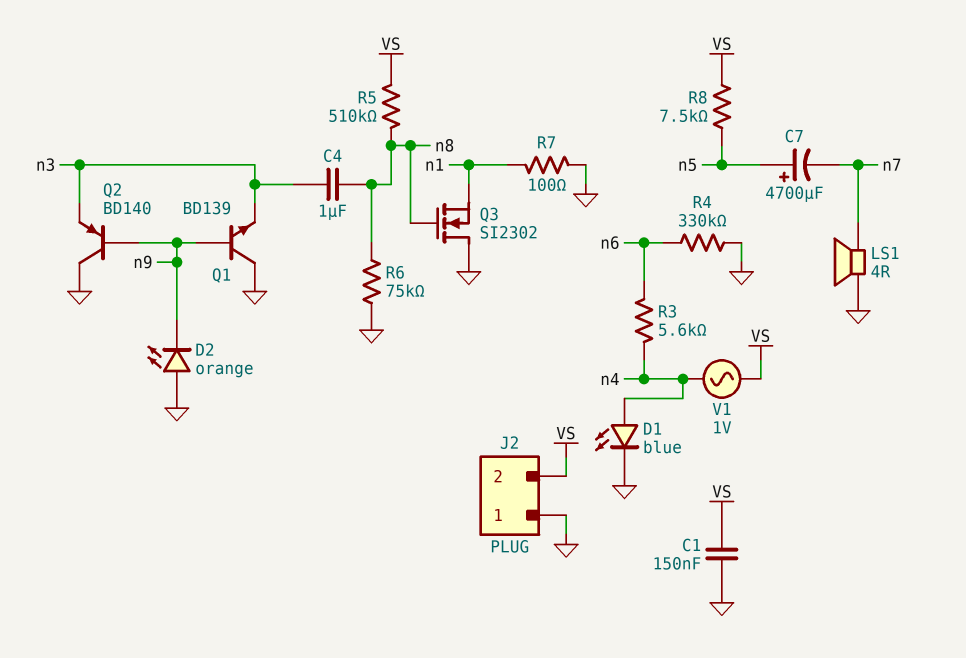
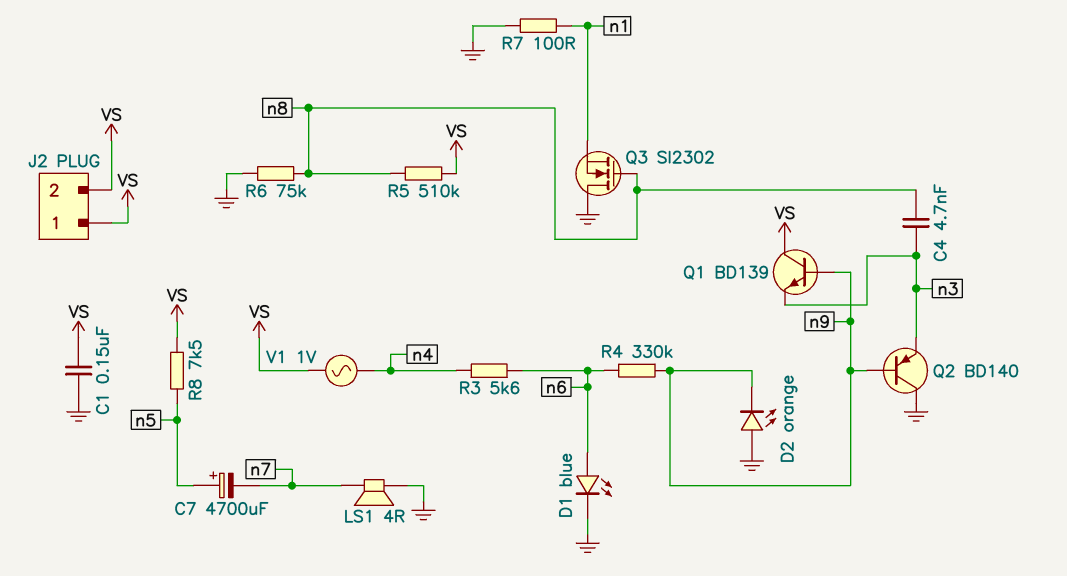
C4: 1uF (n3, n8) -> 4.7nF (n3, n8)
D1: LED blue (A n4, K GND) -> LED blue (A n6, K GND)
J2 pin 1: GND -> VS
Q1: NPN BD139 (B n9, C GND, E n3) -> NPN BD139 (B n9, C VS, E n3)
R4: 330k (GND, n6) -> 330k (n6, n9)

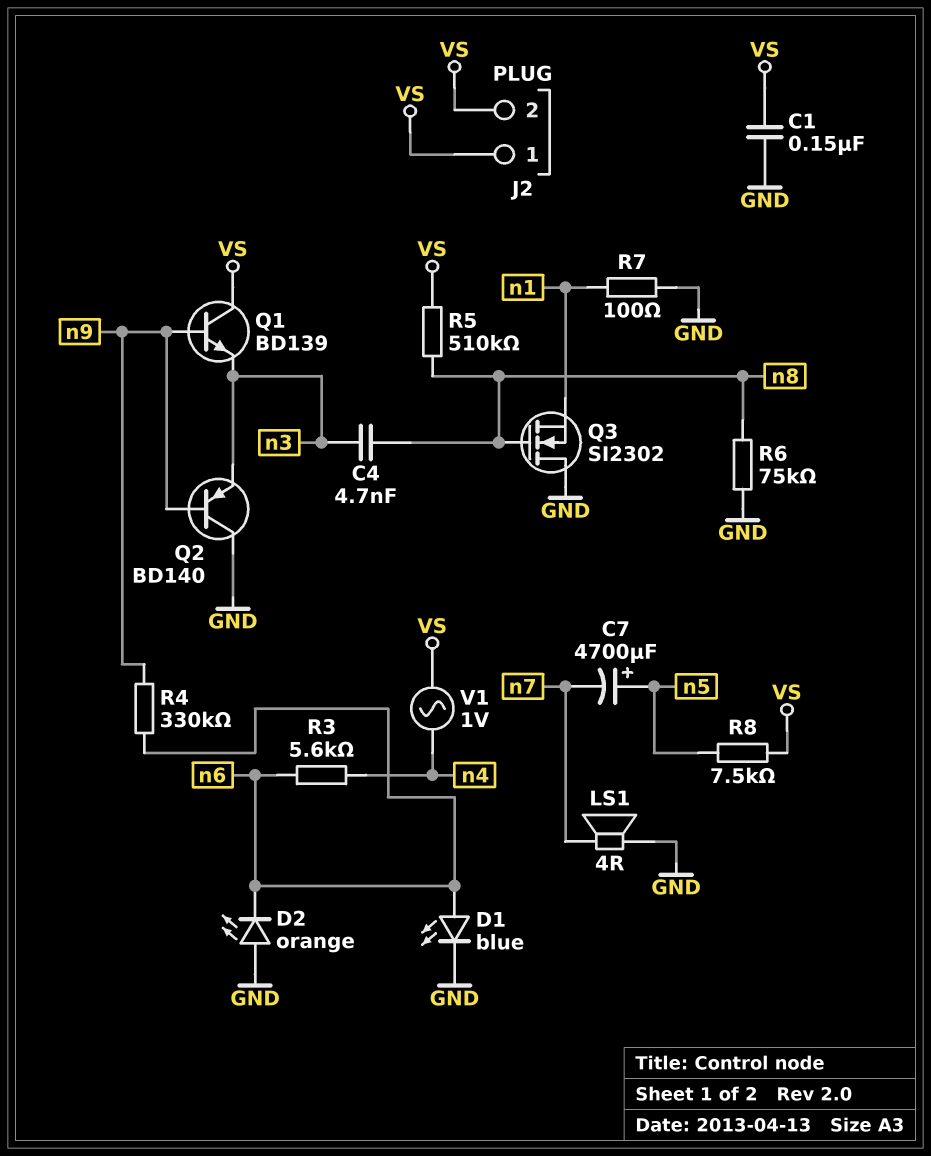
D2: LED orange (A GND, K n9) -> LED orange (A GND, K n6)

